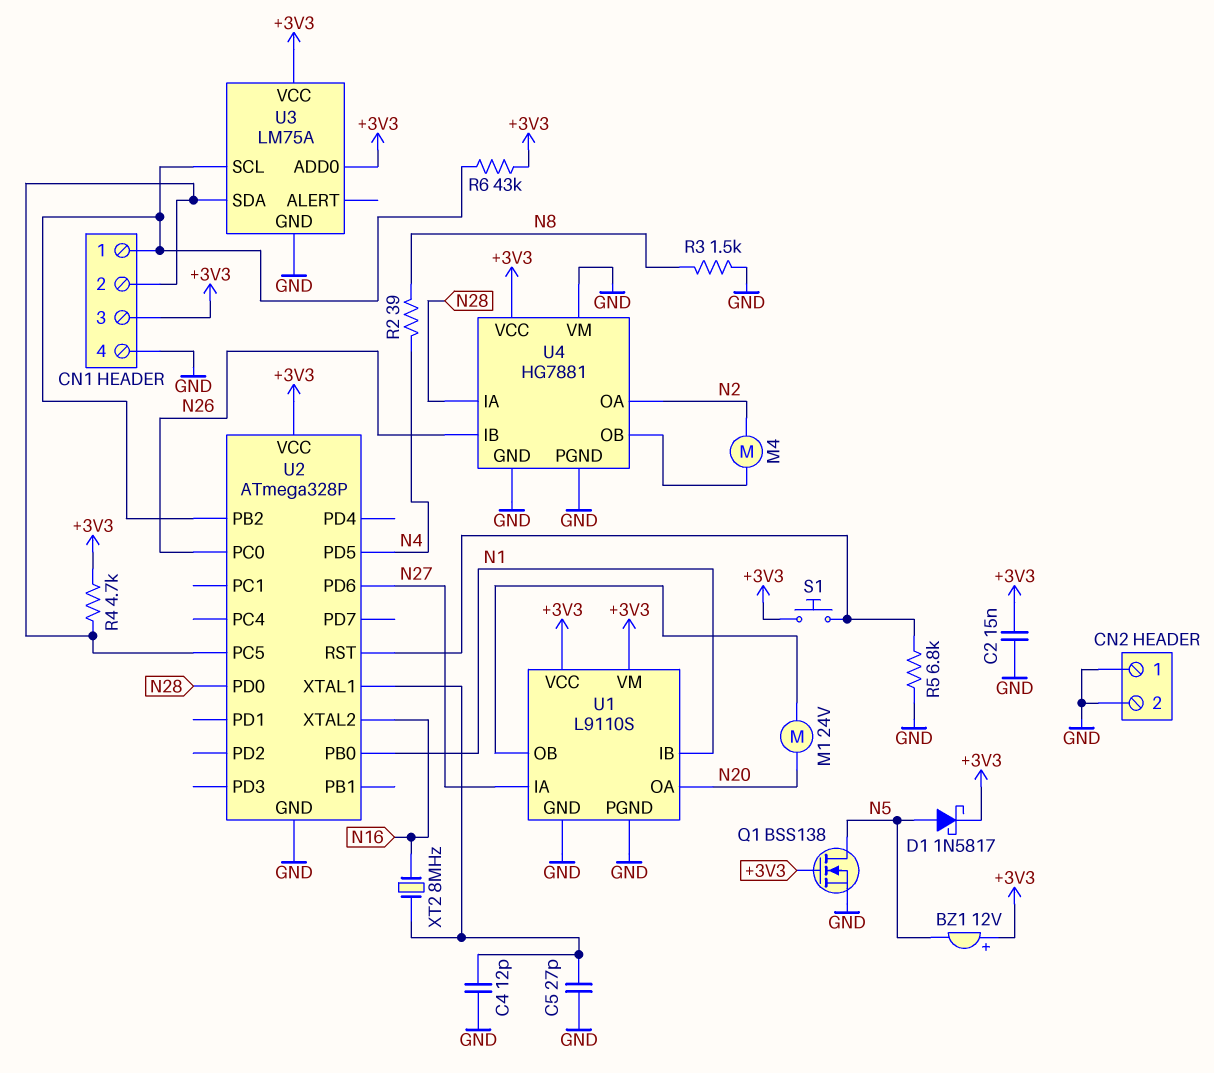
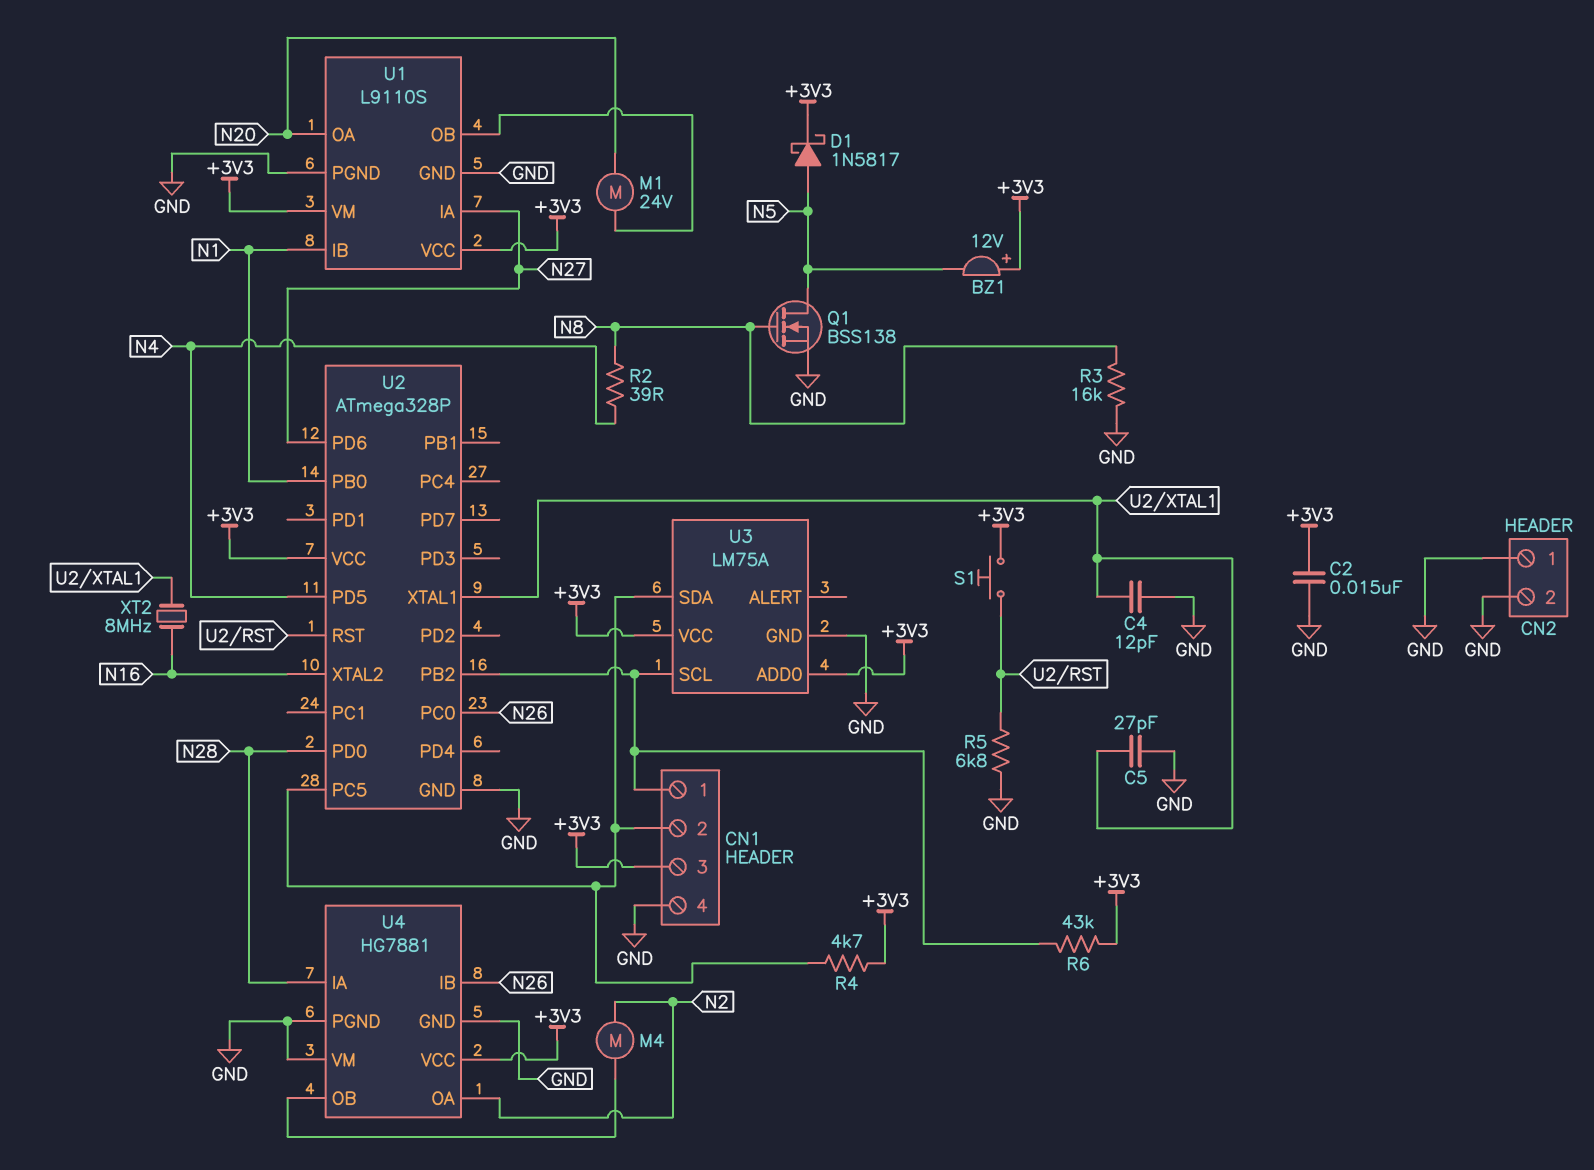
Q1: NMOS BSS138 (G +3V3, D N5, S GND) -> NMOS BSS138 (G N8, D N5, S GND)
R3: 1.5k (GND, N8) -> 16k (GND, N8)

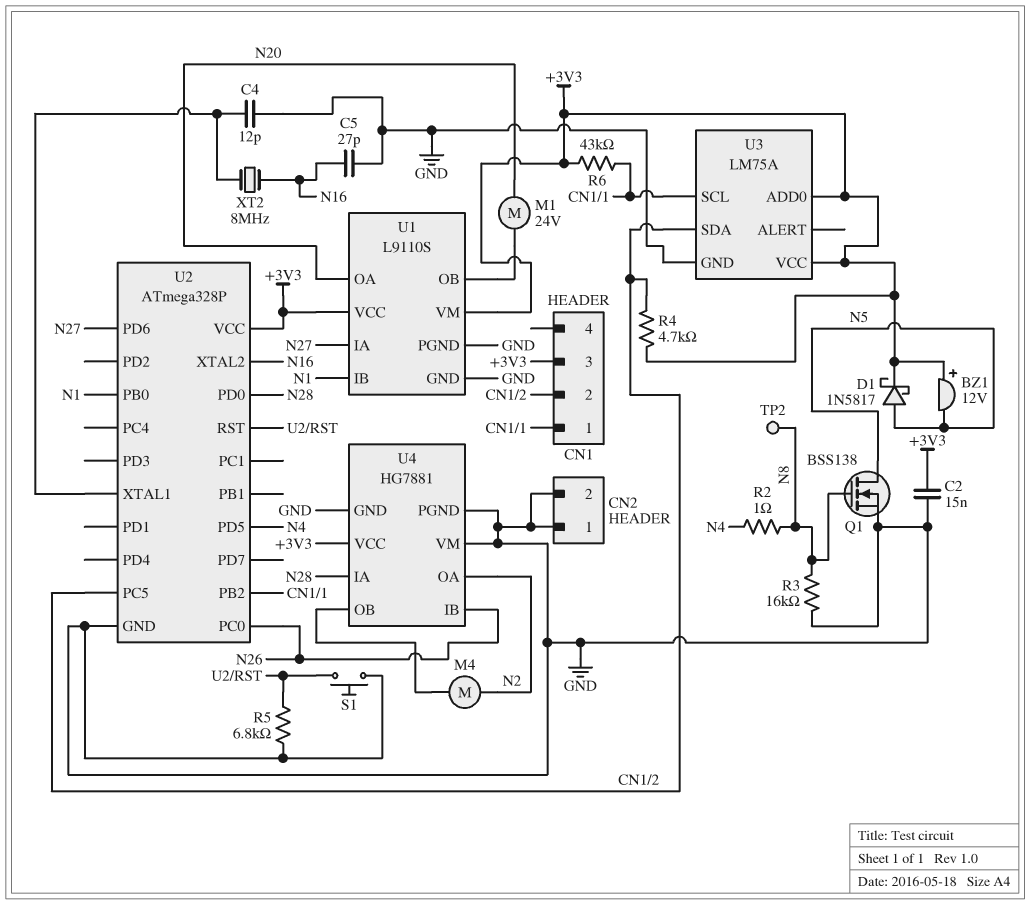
C5: 27pF (GND, U2/XTAL1) -> 27pF (GND, N16)
CN1 pin 4: GND -> none
R2: 39 (N4, N8) -> 1 (N4, N8)
S1: button (+3V3, U2/RST) -> button (GND, U2/RST)
TP2: none -> test point (N8)

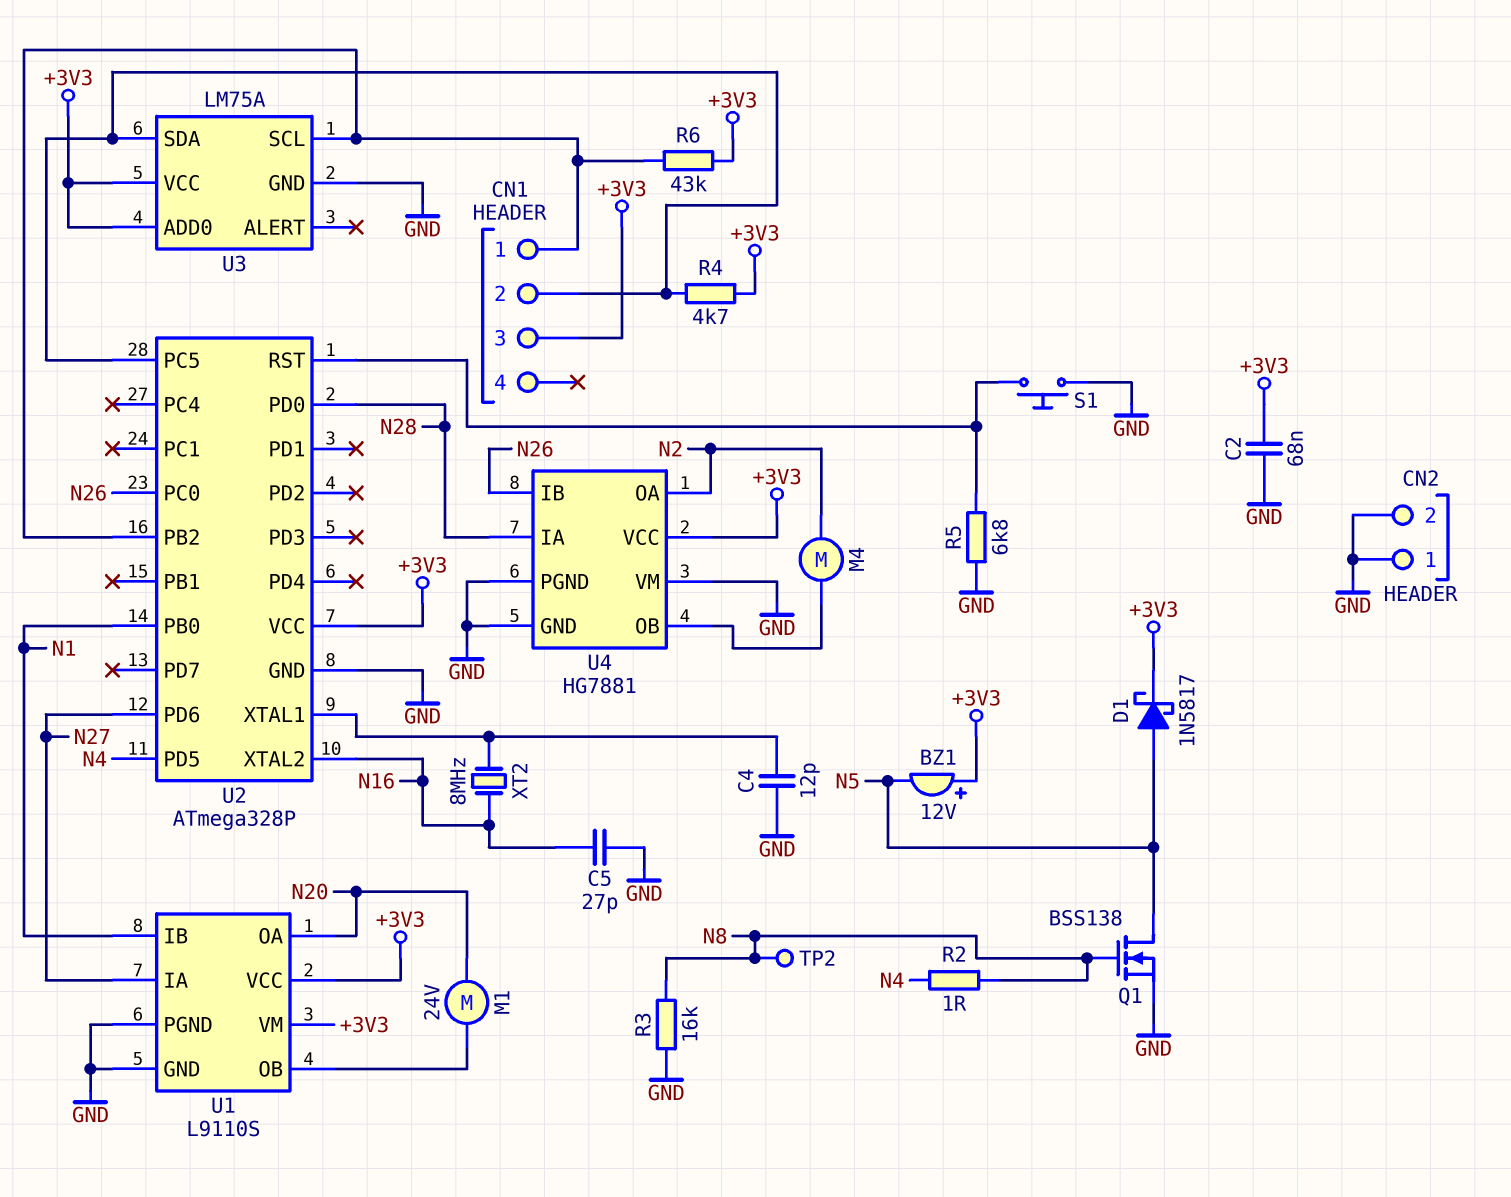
C2: 15nF (+3V3, GND) -> 68nF (+3V3, GND)

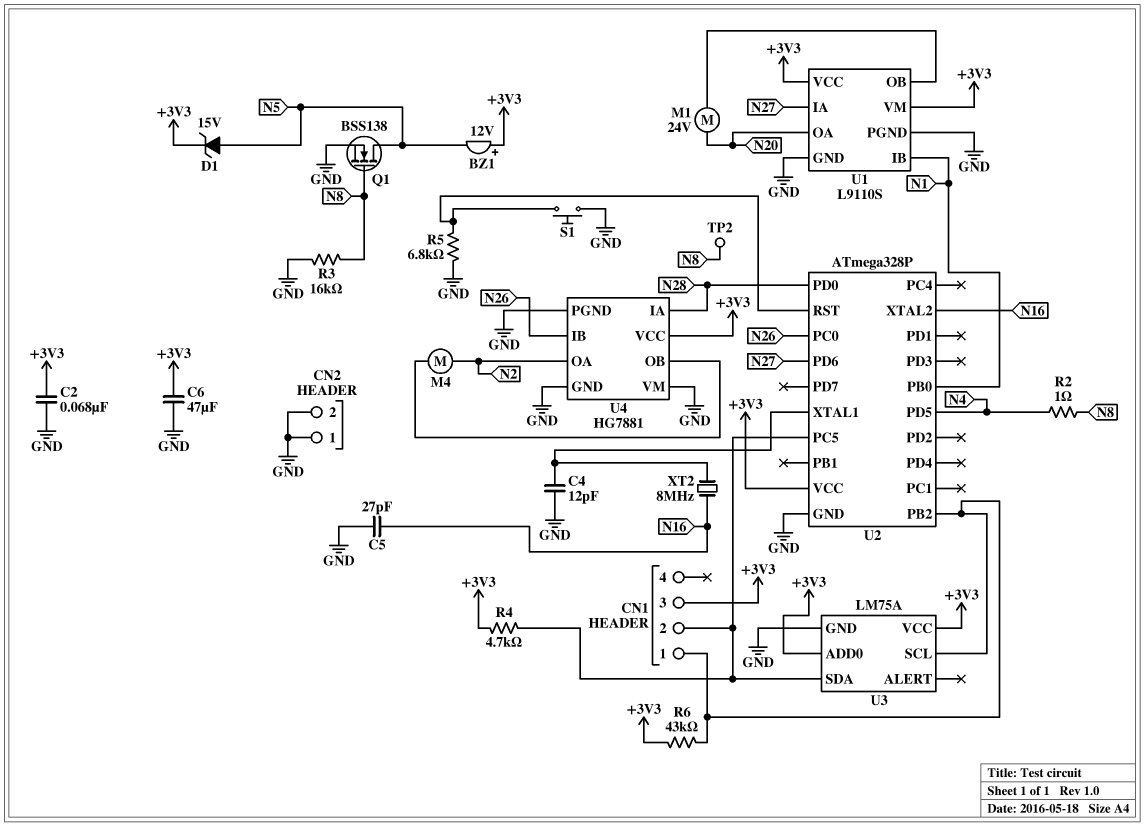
C6: none -> 47uF (+3V3, GND)
D1: schottky 1N5817 (A N5, K +3V3) -> zener 15V (A N5, K +3V3)

